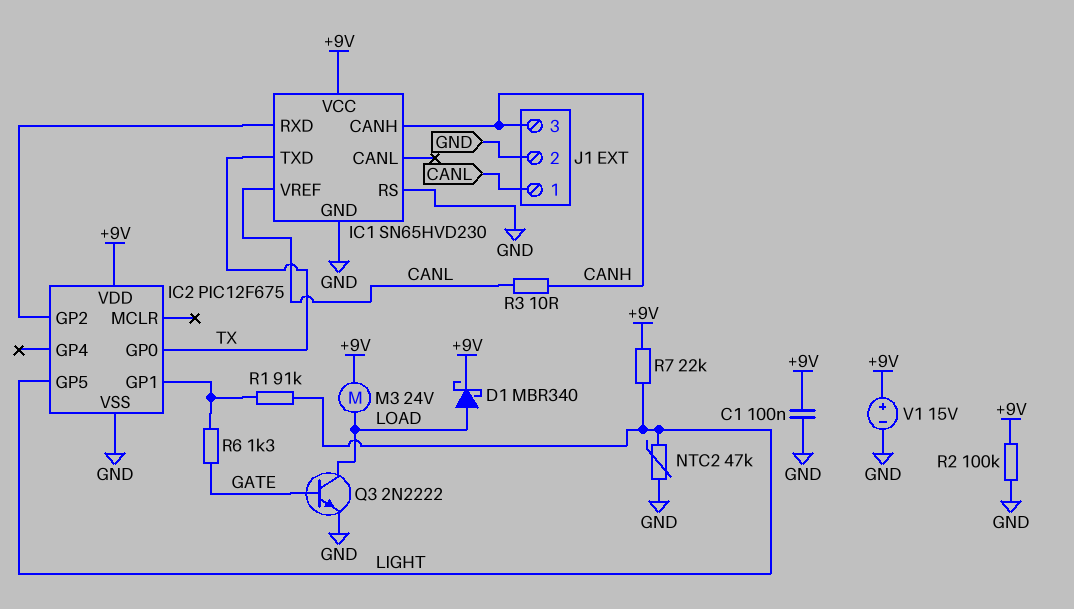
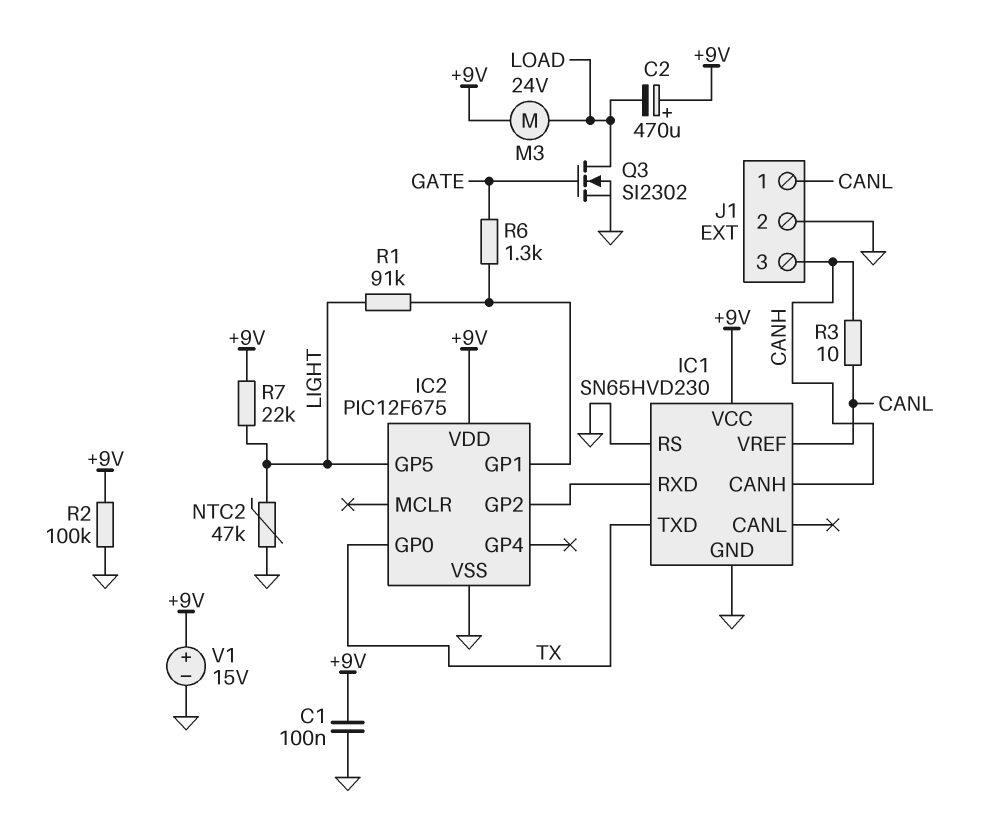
C2: none -> 470uF (plus +9V, minus LOAD)
D1: schottky MBR340 (A LOAD, K +9V) -> none
Q3: NPN 2N2222 (B GATE, C LOAD, E GND) -> NMOS SI2302 (G GATE, D LOAD, S GND)

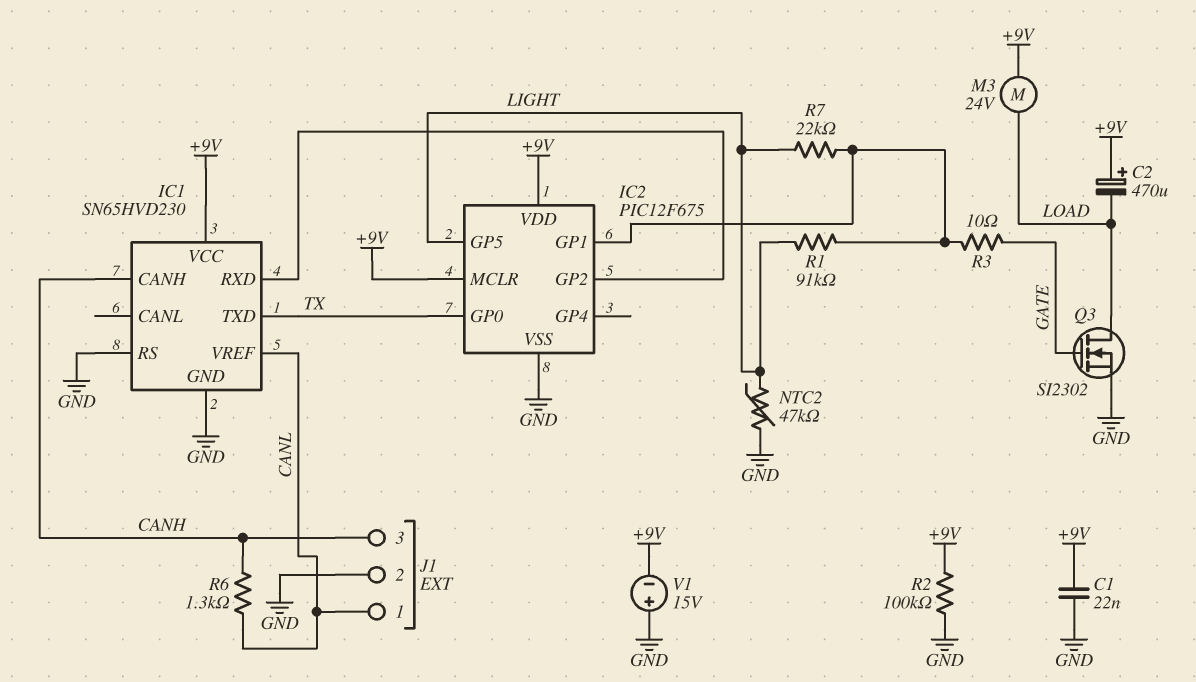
C1: 100nF (+9V, GND) -> 22nF (+9V, GND)
IC2 pin MCLR: none -> +9V
R3: 10 (CANH, CANL) -> 10 (GATE, IC2/GP1)
R6: 1.3k (GATE, IC2/GP1) -> 1.3k (CANH, CANL)
R7: 22k (+9V, LIGHT) -> 22k (IC2/GP1, LIGHT)
V1: 15V (plus +9V, minus GND) -> 15V (plus GND, minus +9V)

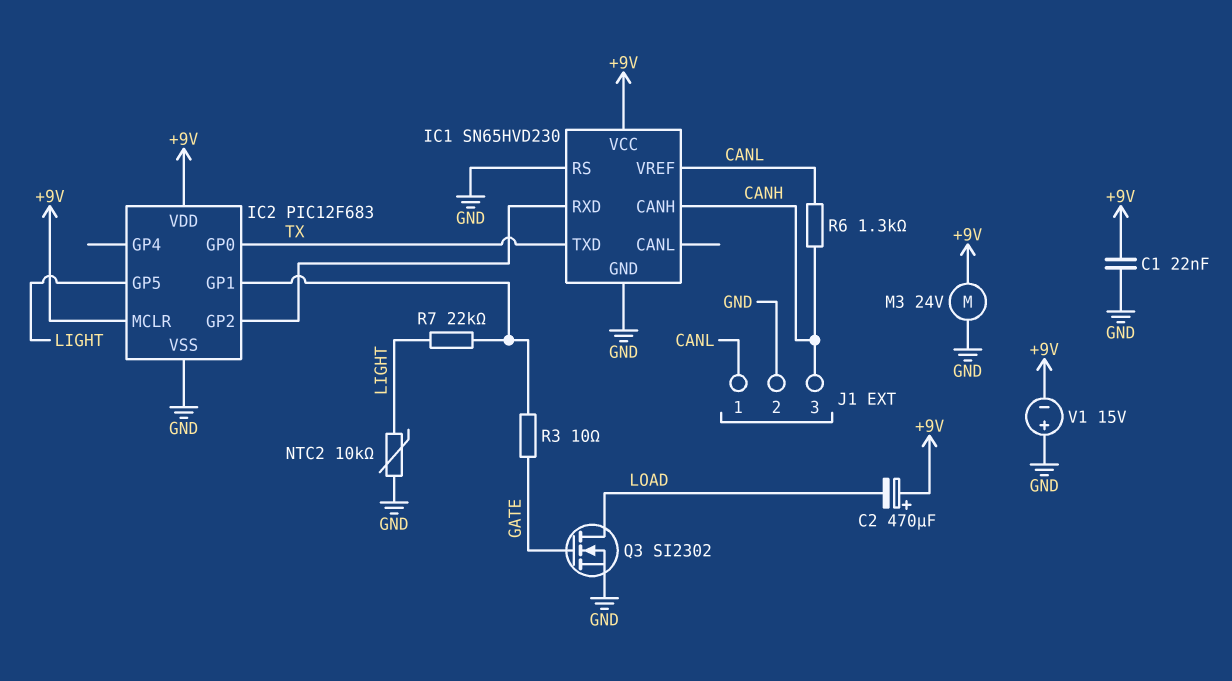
IC2: PIC12F675 -> PIC12F683
M3: motor 24V (+9V, LOAD) -> motor 24V (+9V, GND)
NTC2: 47k (GND, LIGHT) -> 10k (GND, LIGHT)
R1: 91k (IC2/GP1, LIGHT) -> none
R2: 100k (+9V, GND) -> none

